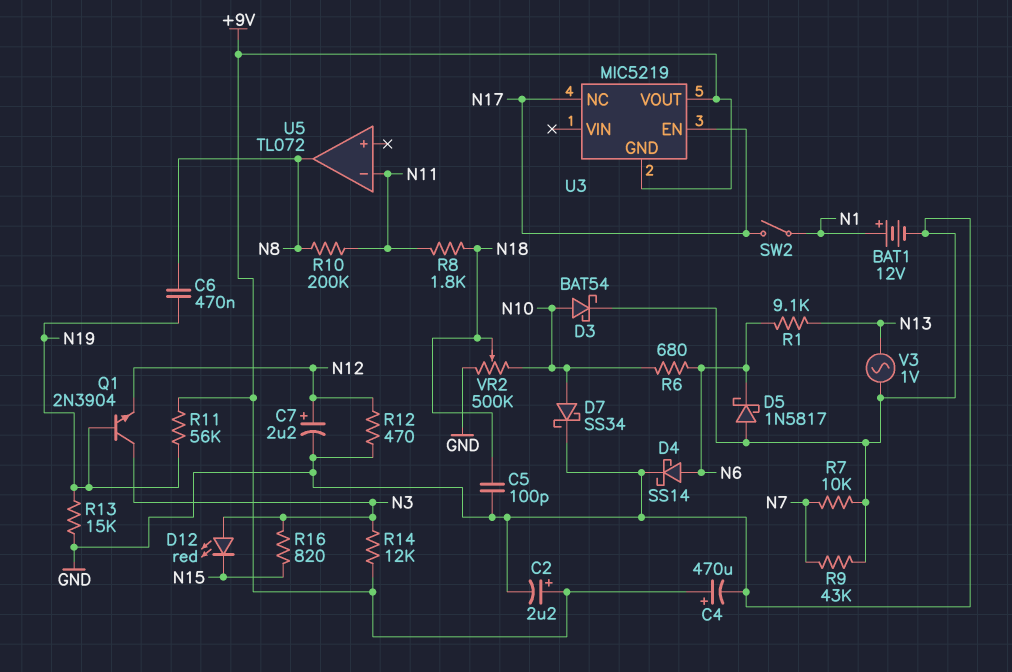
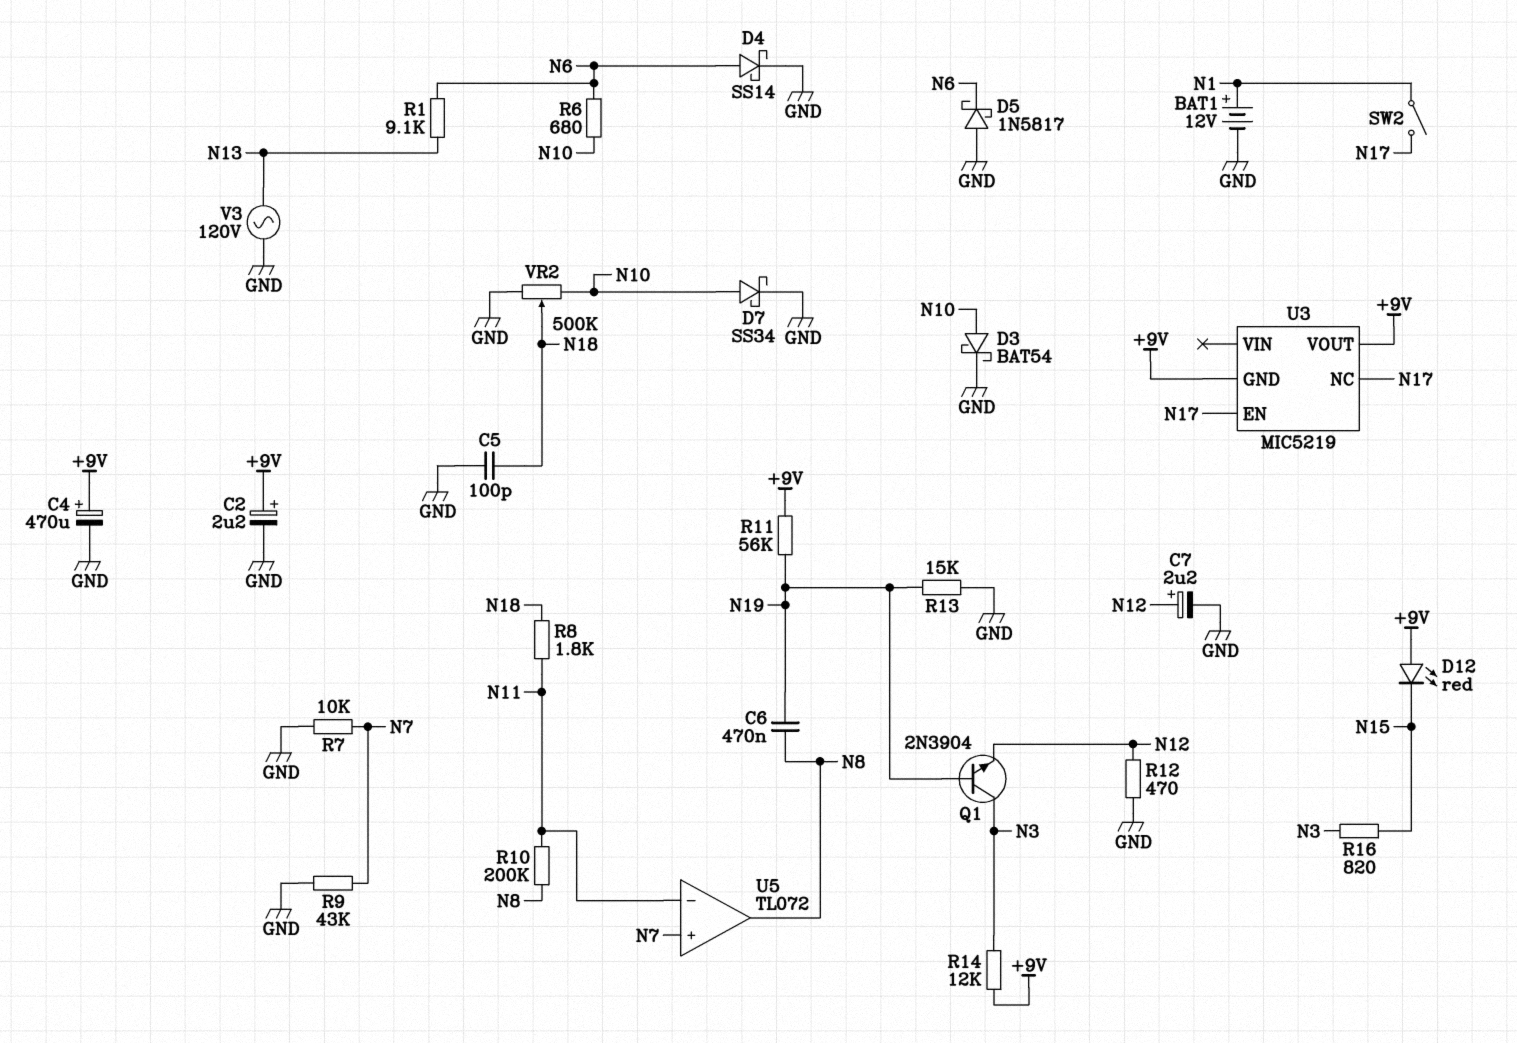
D12: LED red (A N3, K N15) -> LED red (A +9V, K N15)
U5 pin in+: none -> N7
V3: AC 1V (GND, N13) -> AC 120V (GND, N13)

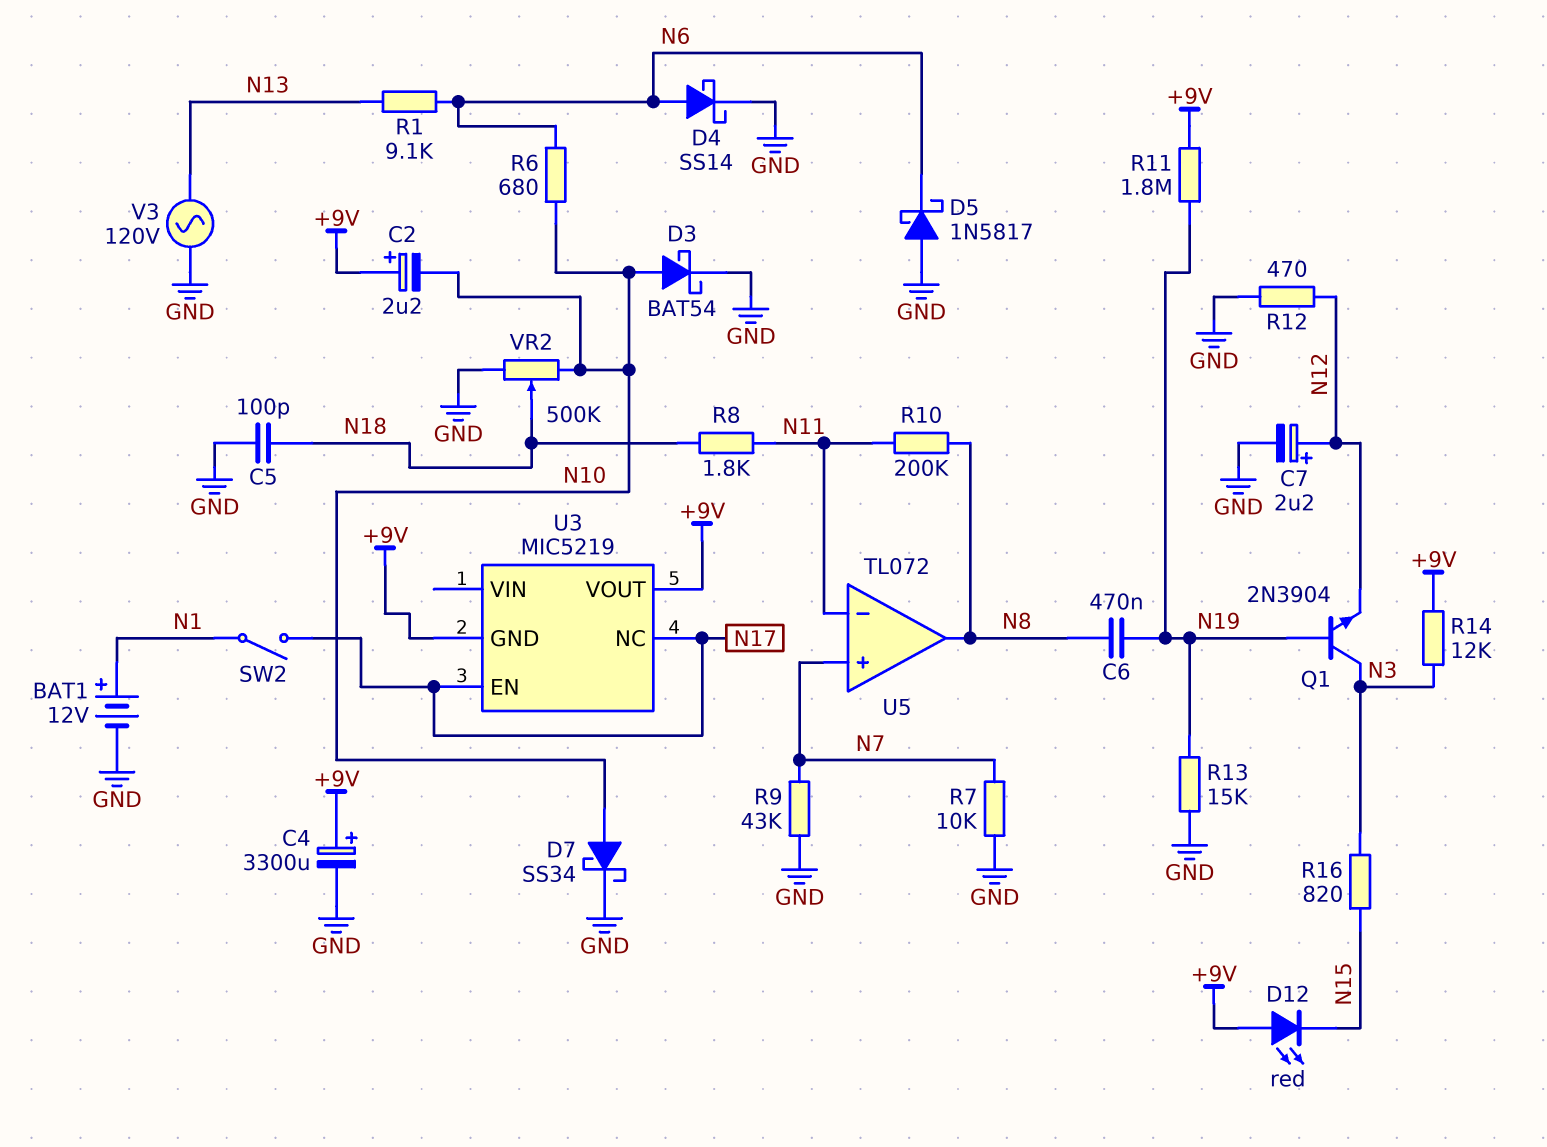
C2: 2.2uF (plus +9V, minus GND) -> 2.2uF (plus +9V, minus N10)
C4: 470uF (plus +9V, minus GND) -> 3300uF (plus +9V, minus GND)
R11: 56k (+9V, N19) -> 1.8M (+9V, N19)

